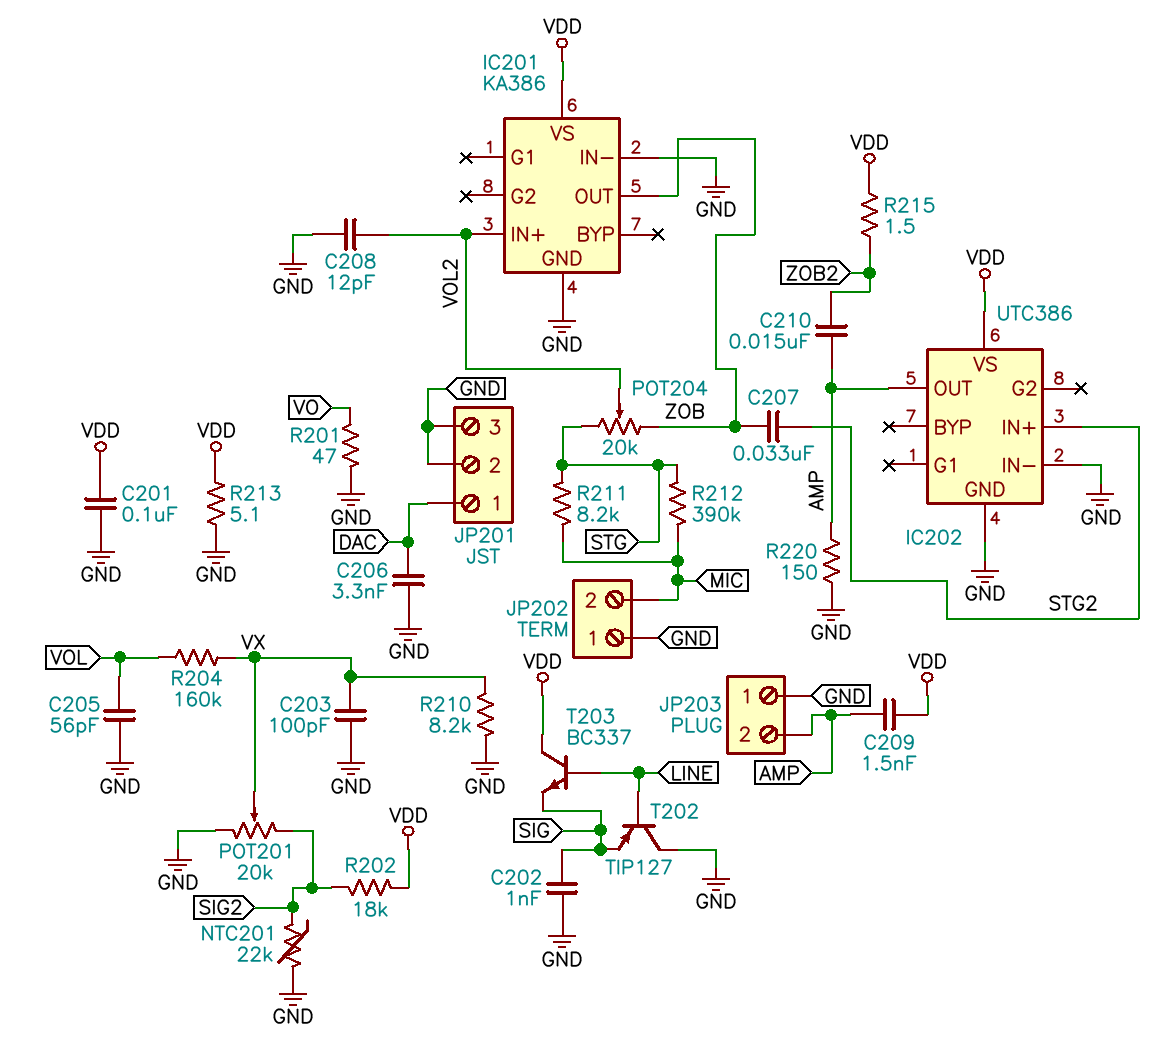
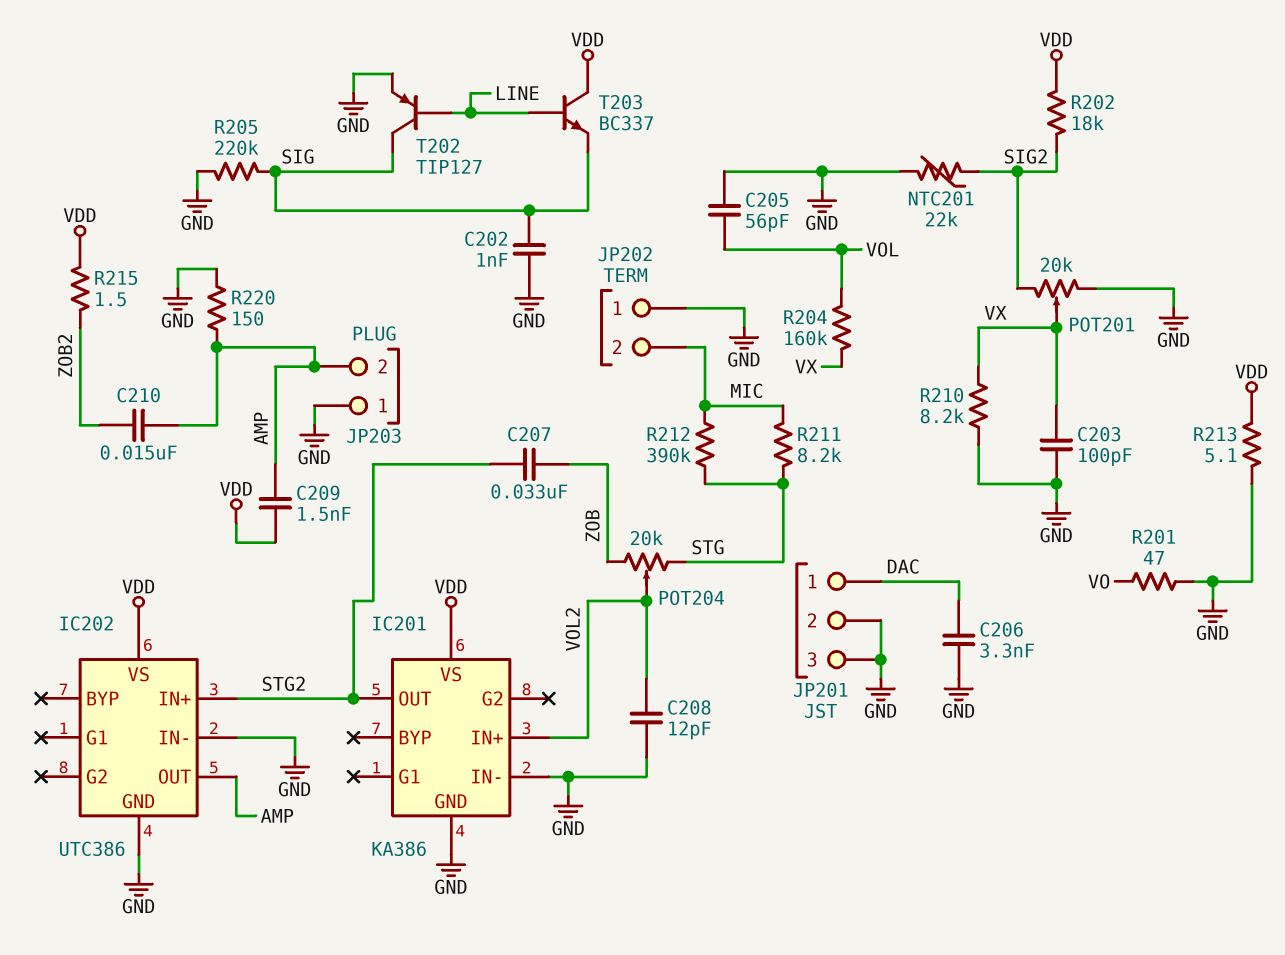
C201: 100nF (GND, VDD) -> none
IC201 pin OUT: ZOB -> STG2
R205: none -> 220k (GND, SIG)
T202: PNP TIP127 (B LINE, C GND, E SIG) -> PNP TIP127 (B LINE, C SIG, E GND)

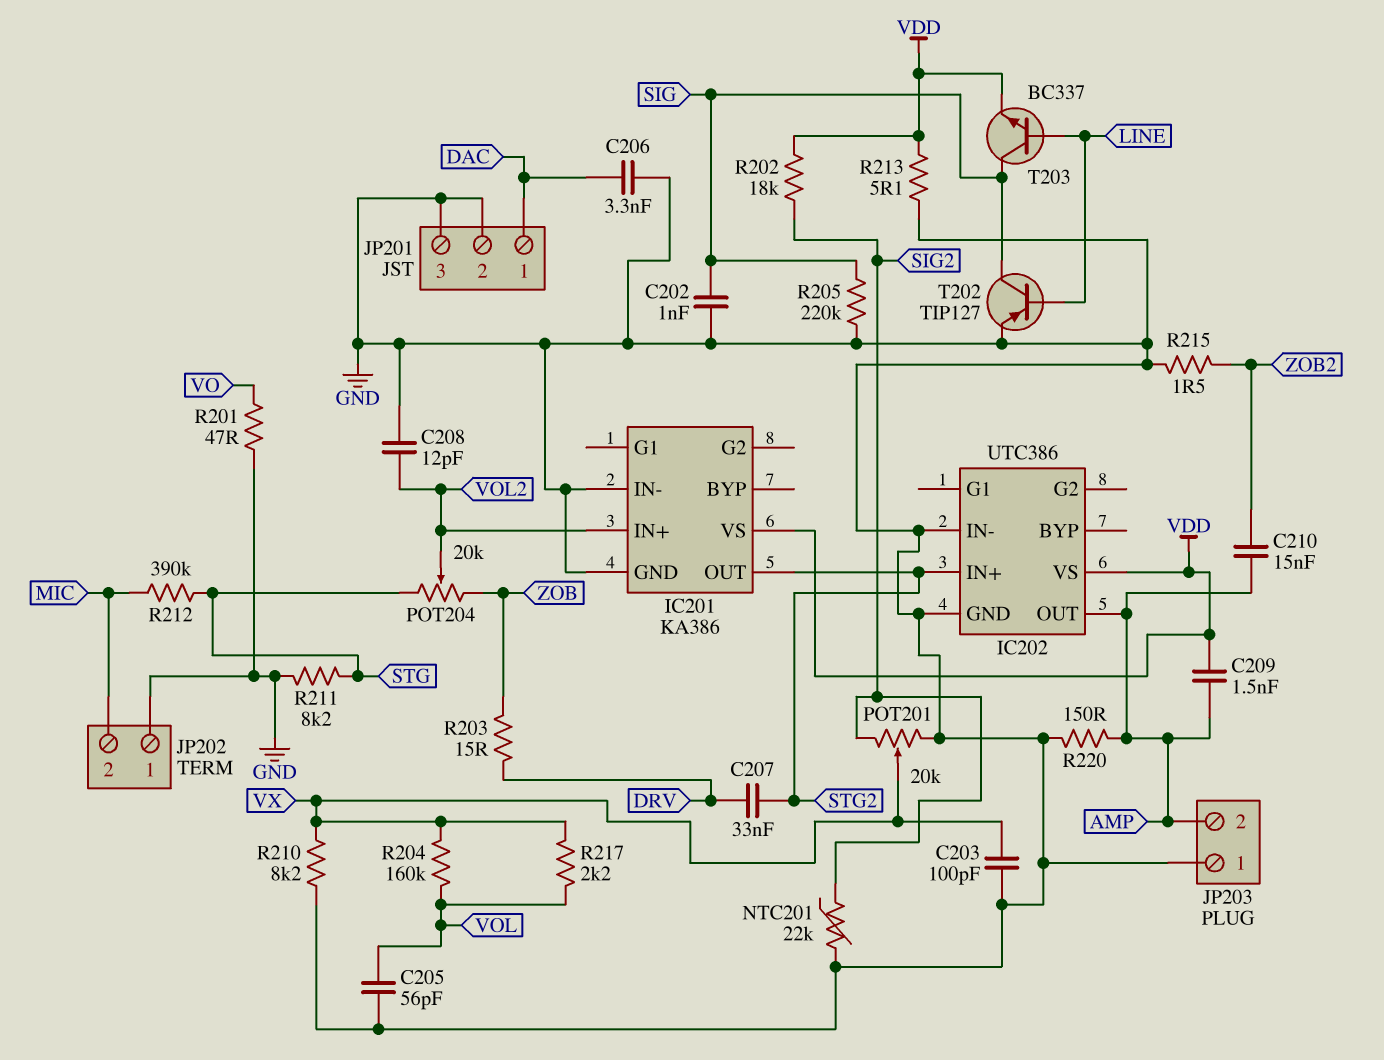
C207: 33nF (STG2, ZOB) -> 33nF (DRV, STG2)
R203: none -> 15 (DRV, ZOB)
R211: 8.2k (MIC, STG) -> 8.2k (GND, STG)
R215: 1.5 (VDD, ZOB2) -> 1.5 (GND, ZOB2)
R217: none -> 2.2k (VOL, VX)
T203: NPN BC337 (B LINE, C VDD, E SIG) -> NPN BC337 (B LINE, C SIG, E VDD)

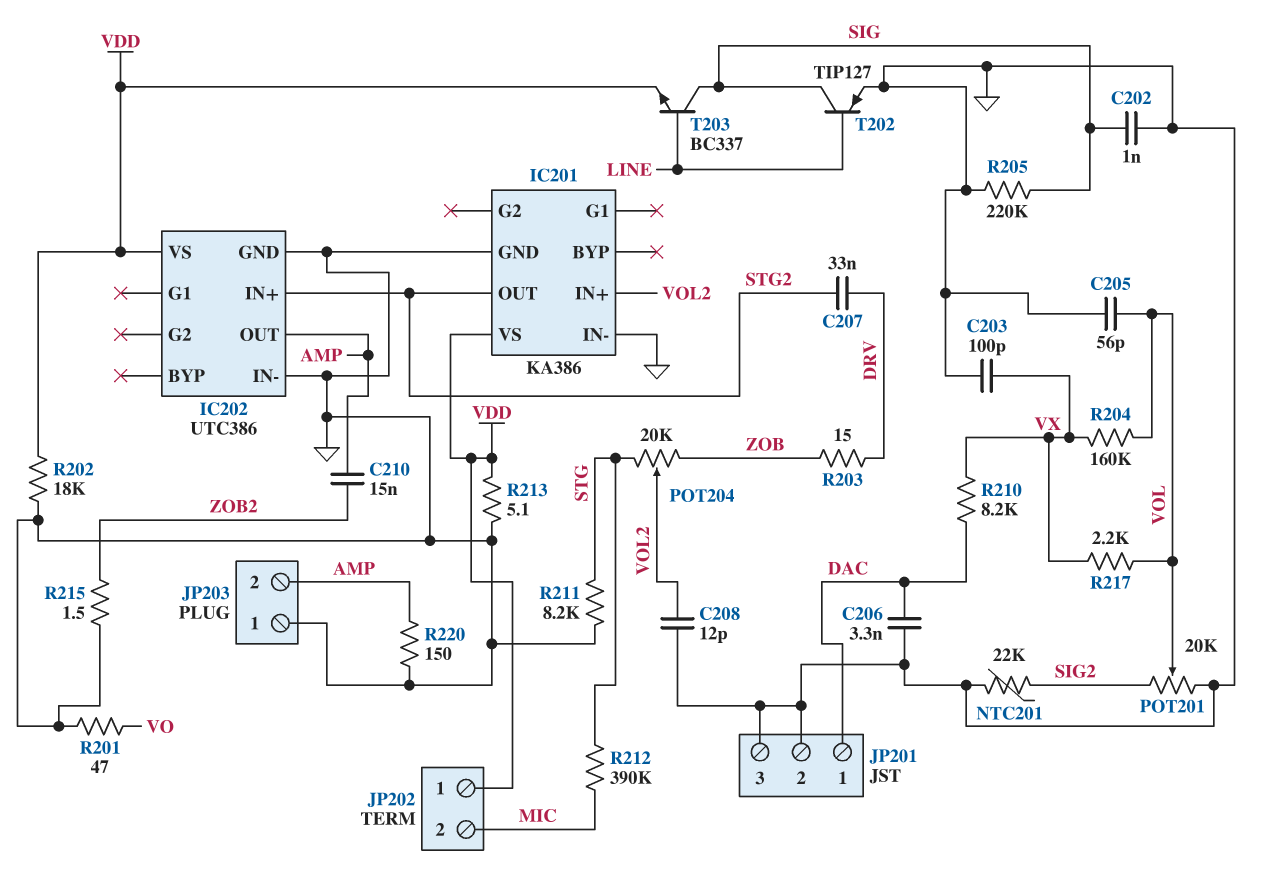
C209: 1.5nF (AMP, VDD) -> none
JP202 pin 1: GND -> VDD
POT201: 20k (GND, SIG2, wiper VX) -> 20k (GND, SIG2, wiper VOL)
R202: 18k (SIG2, VDD) -> 18k (GND, VDD)
R210: 8.2k (GND, VX) -> 8.2k (DAC, VX)

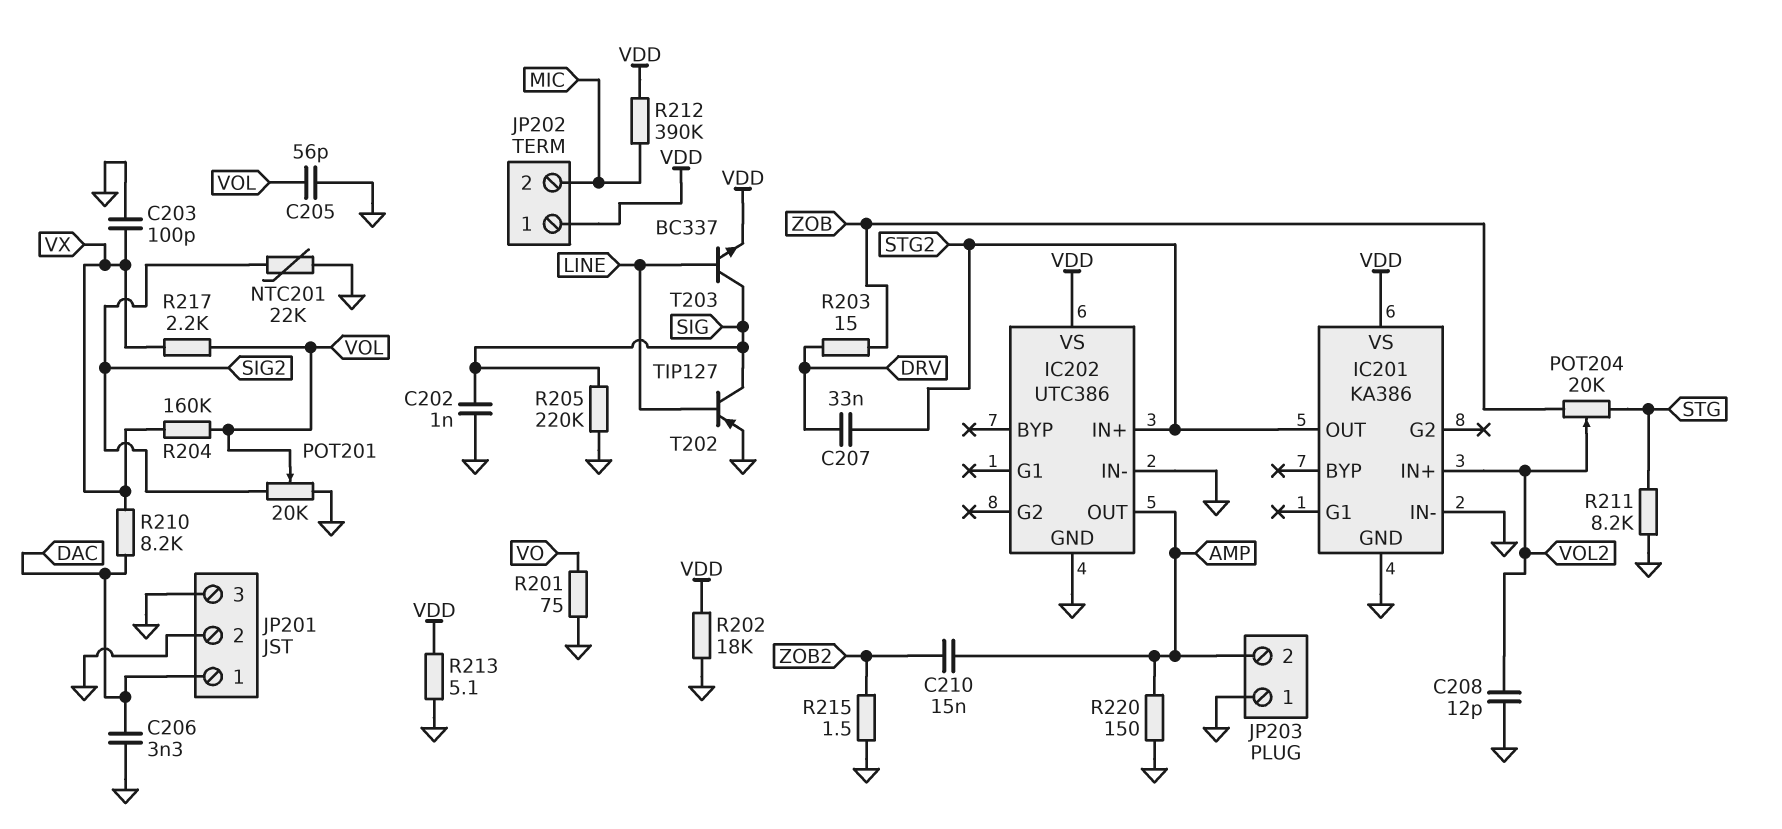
R201: 47 (GND, VO) -> 75 (GND, VO)
R212: 390k (MIC, STG) -> 390k (MIC, VDD)

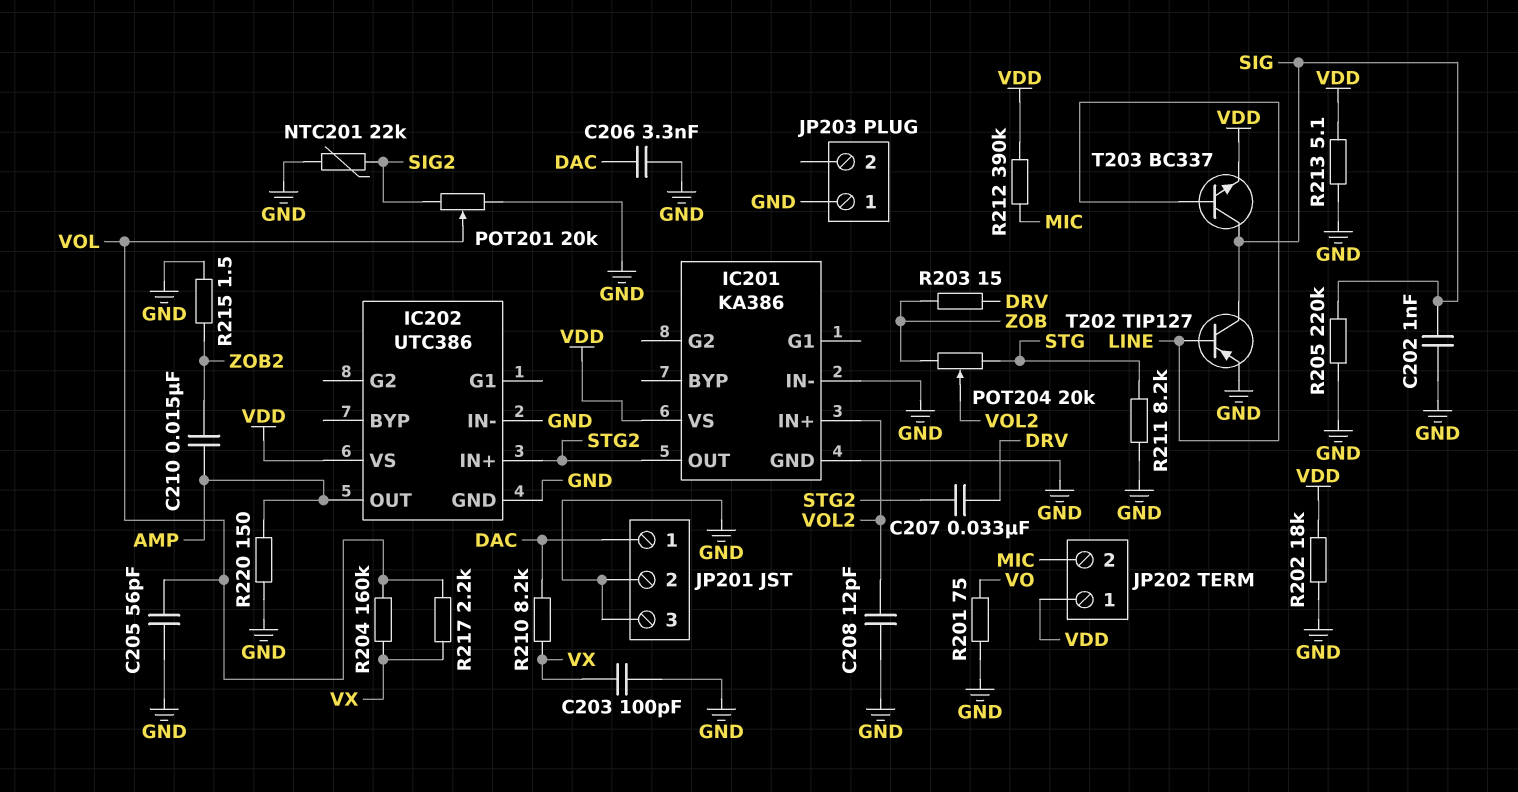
JP203 pin 2: AMP -> none

